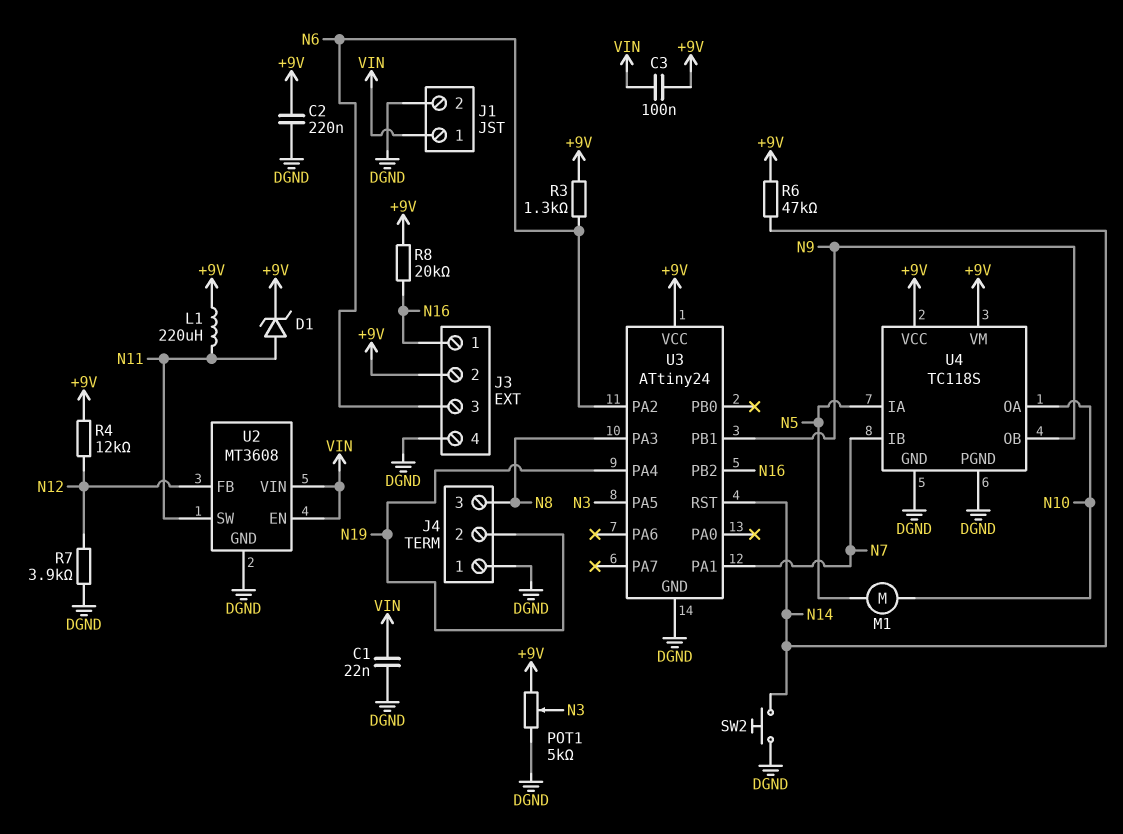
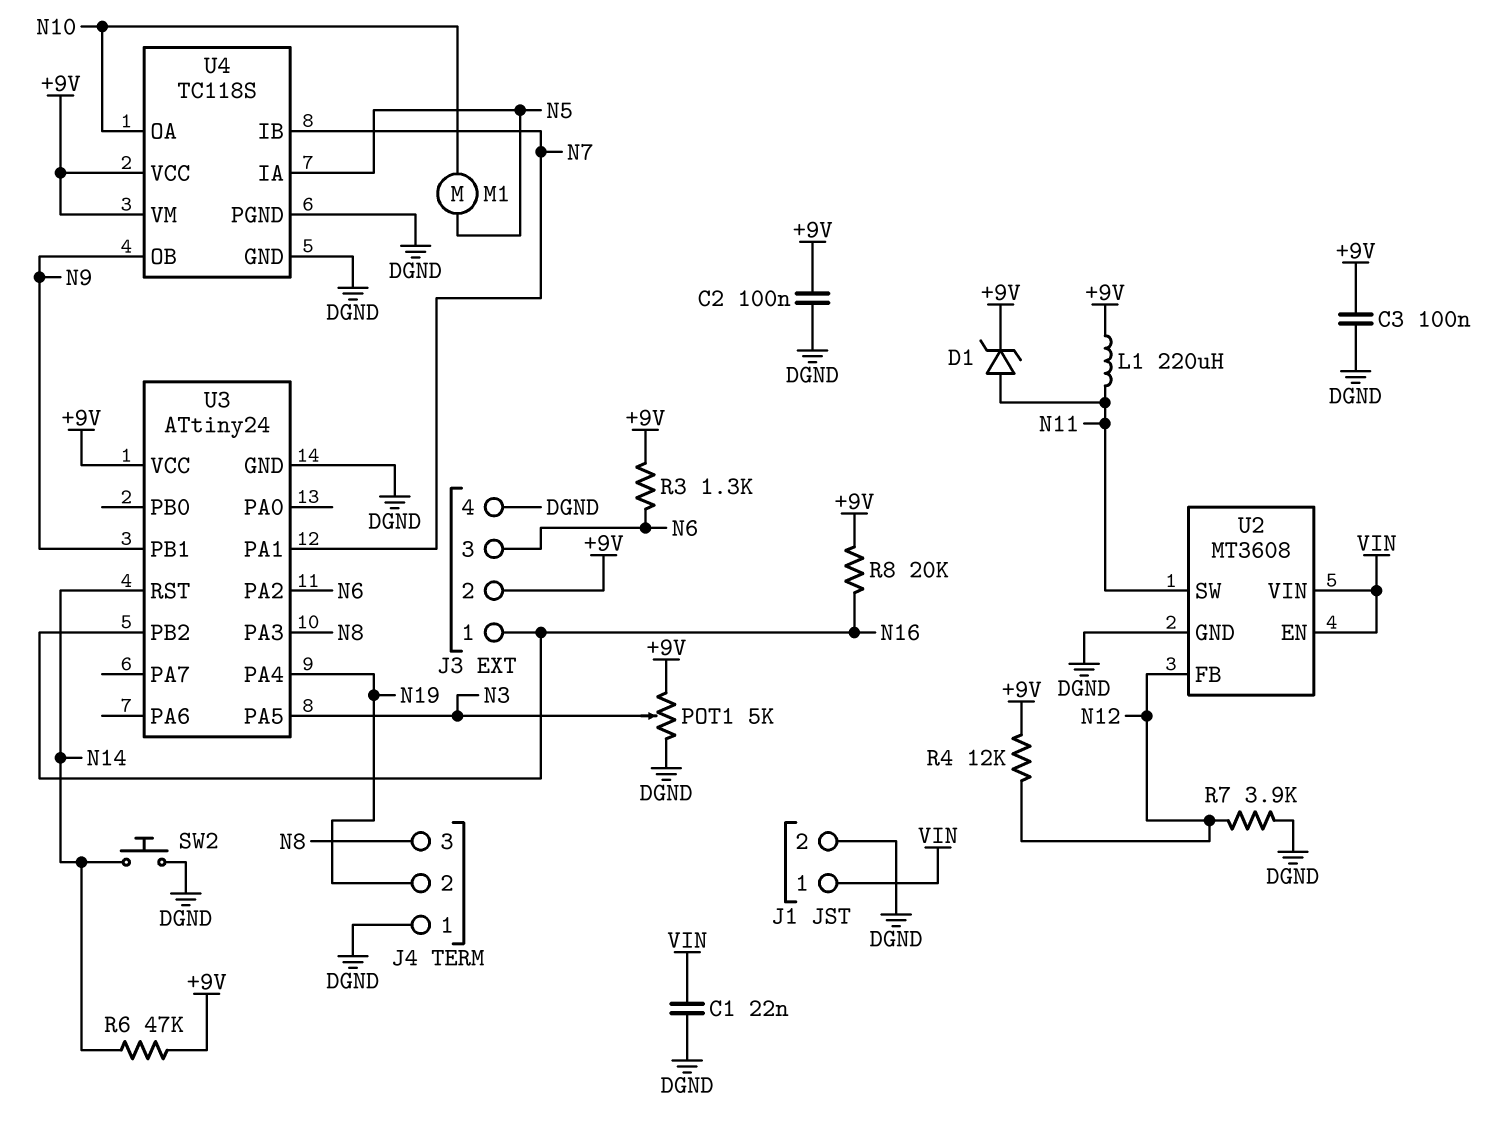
C2: 220nF (+9V, DGND) -> 100nF (+9V, DGND)
C3: 100nF (+9V, VIN) -> 100nF (+9V, DGND)

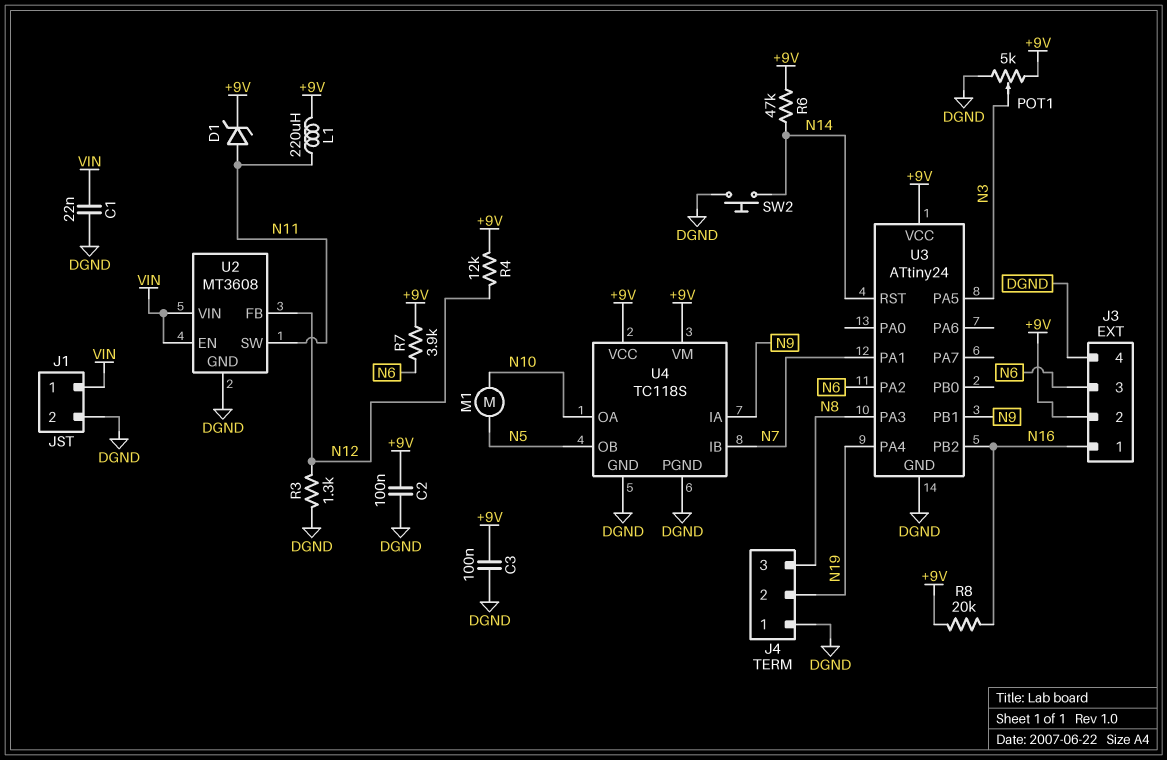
R3: 1.3k (+9V, N6) -> 1.3k (DGND, N12)
R7: 3.9k (DGND, N12) -> 3.9k (+9V, N6)
U4 pin IA: N5 -> N9
U4 pin OB: N9 -> N5

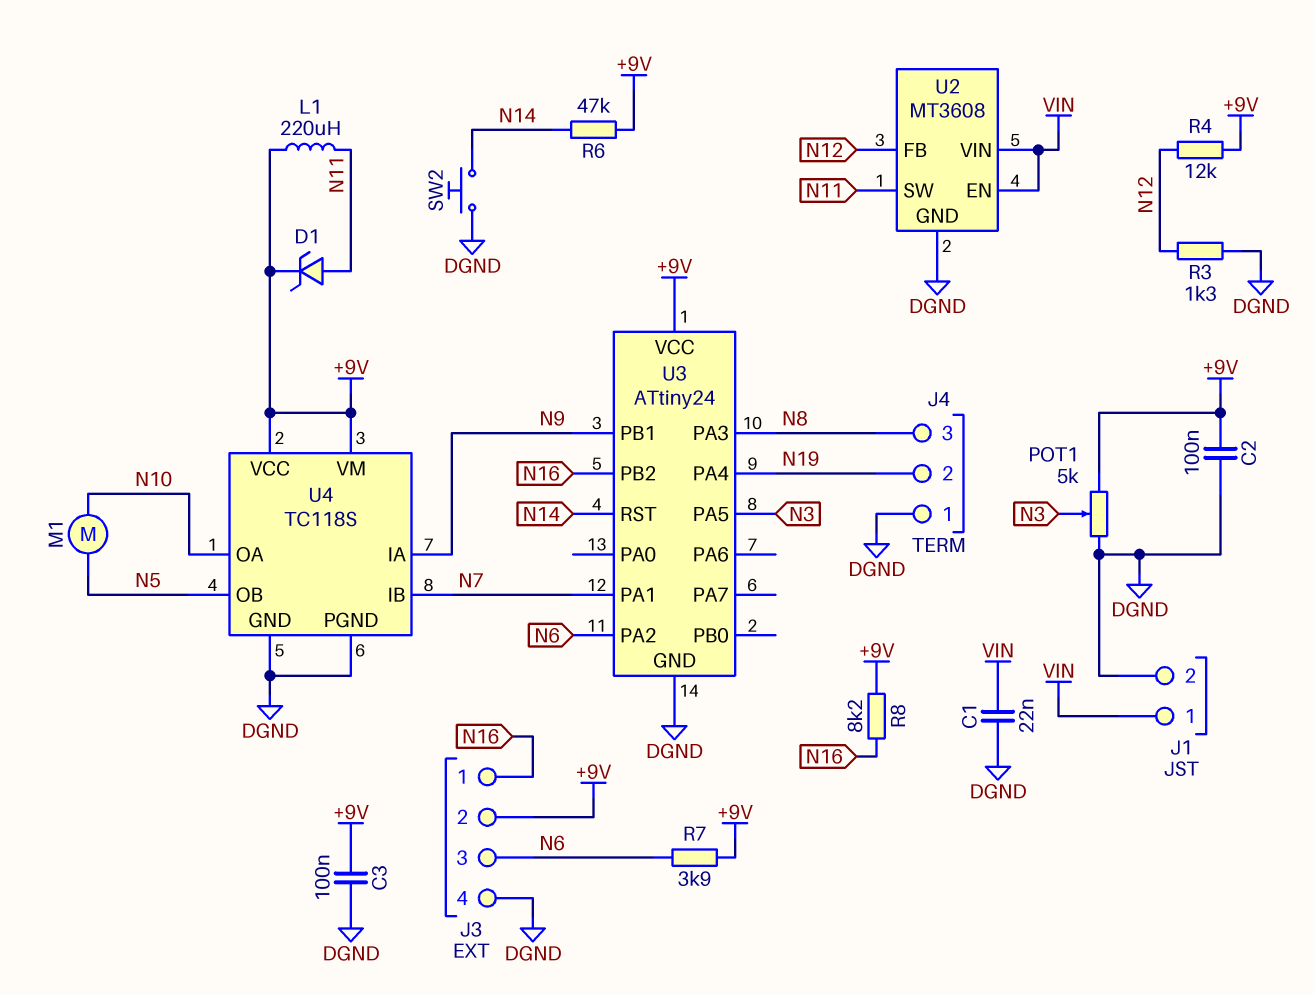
R8: 20k (+9V, N16) -> 8.2k (+9V, N16)

